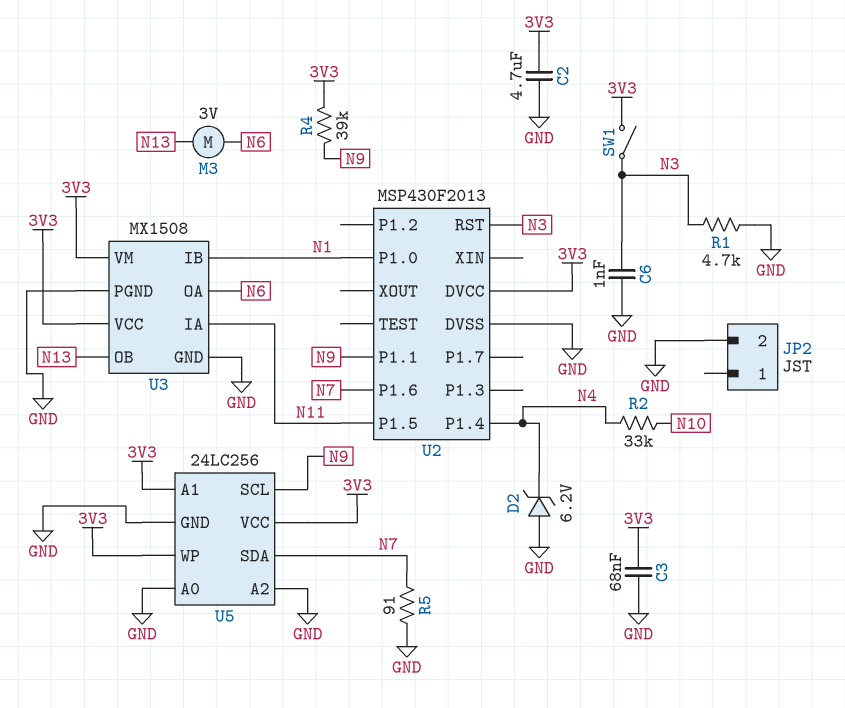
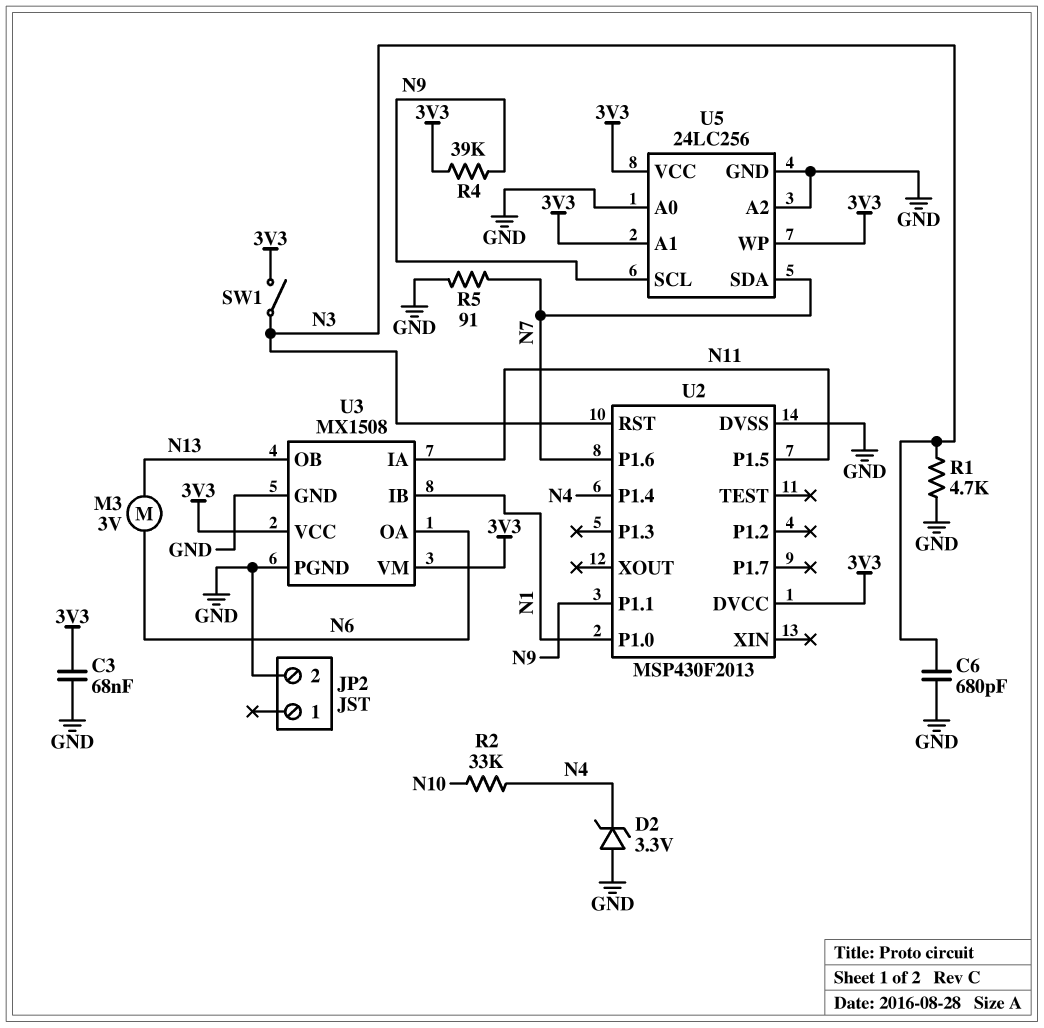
C2: 4.7uF (3V3, GND) -> none
C6: 1nF (GND, N3) -> 680pF (GND, N3)
D2: zener 6.2V (A GND, K N4) -> zener 3.3V (A GND, K N4)

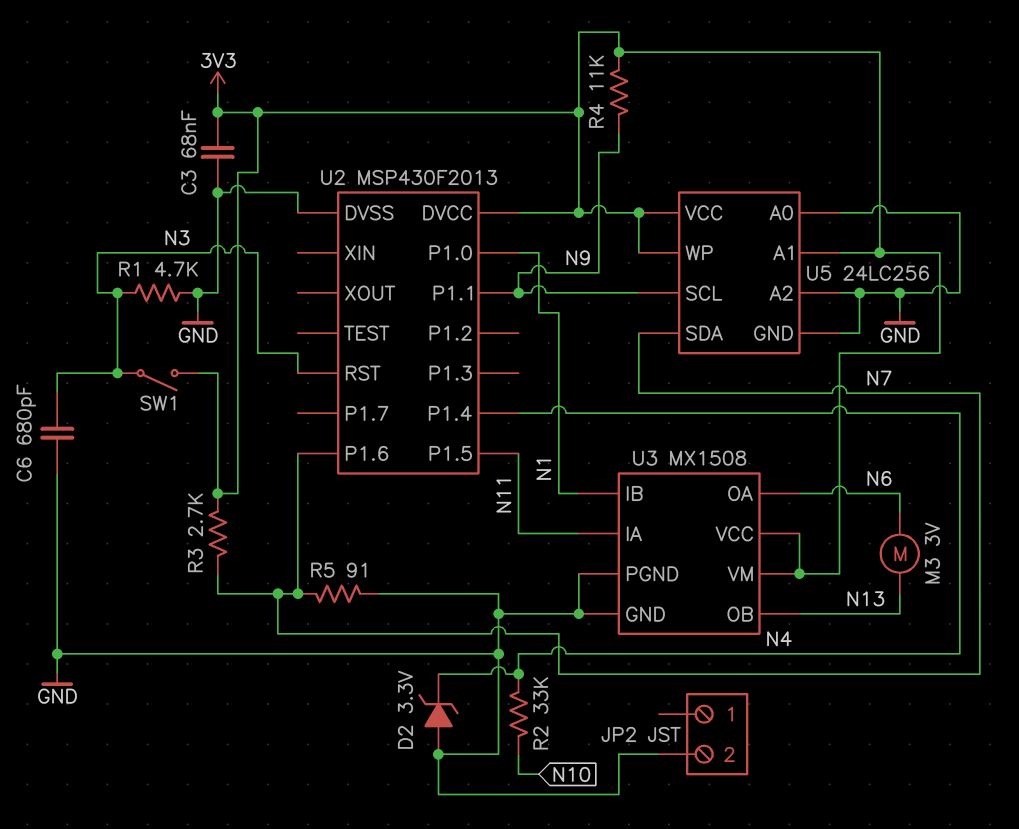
R3: none -> 2.7k (3V3, N7)
R4: 39k (3V3, N9) -> 11k (3V3, N9)

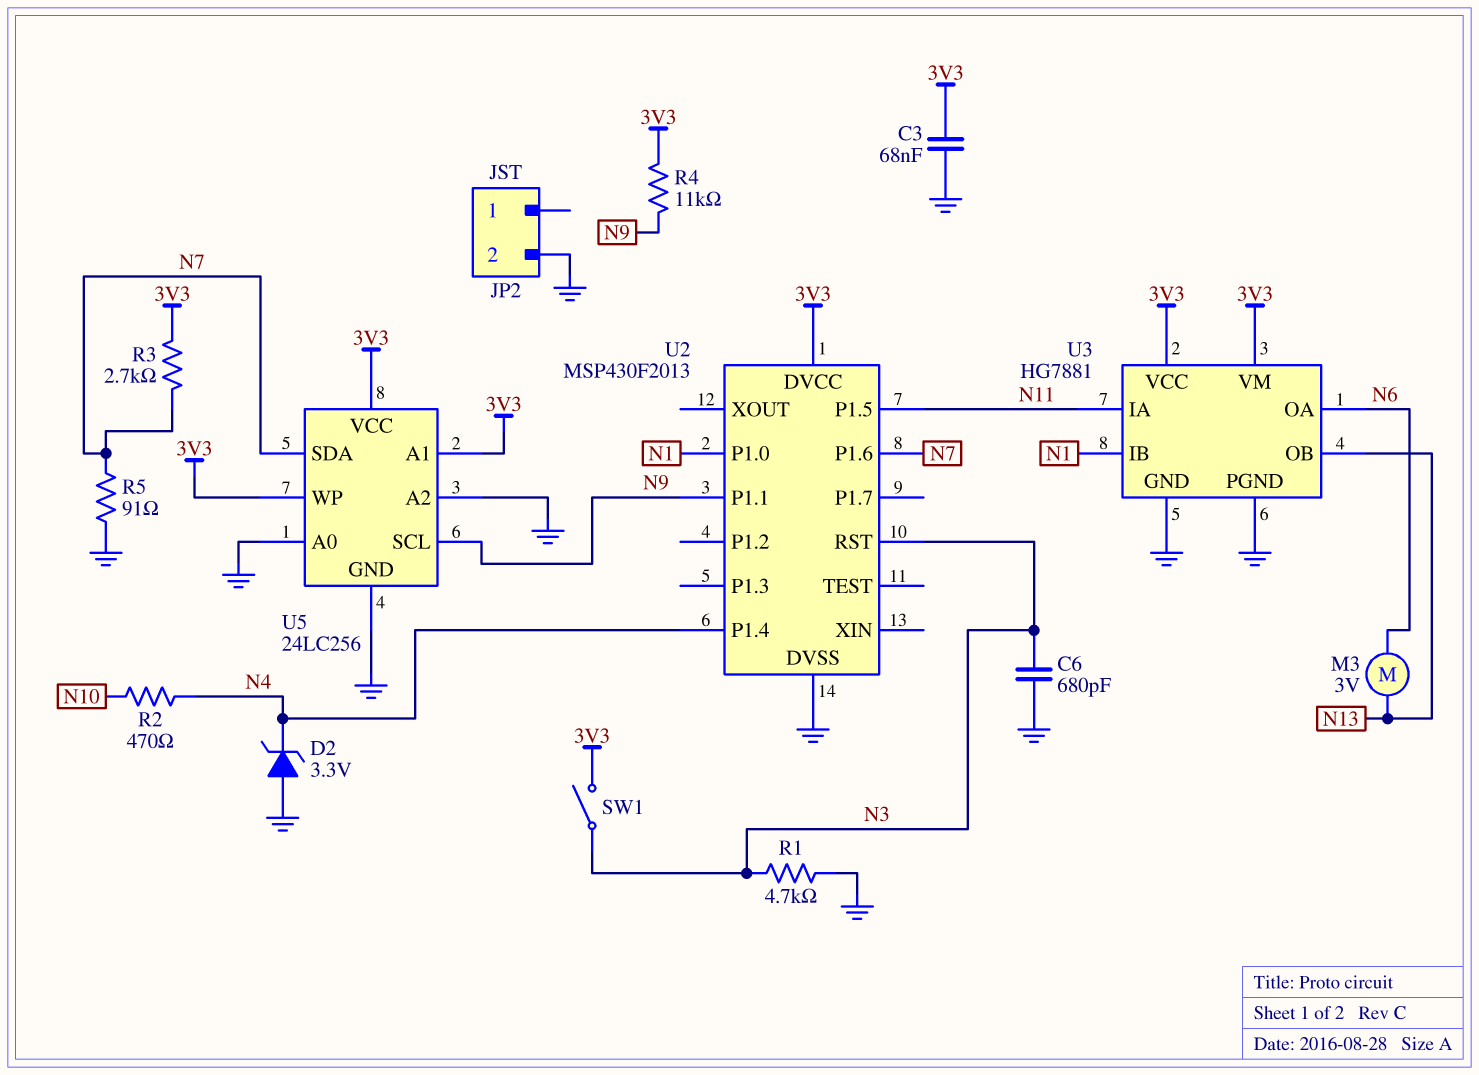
R2: 33k (N4, N10) -> 470 (N4, N10)
U3: MX1508 -> HG7881

